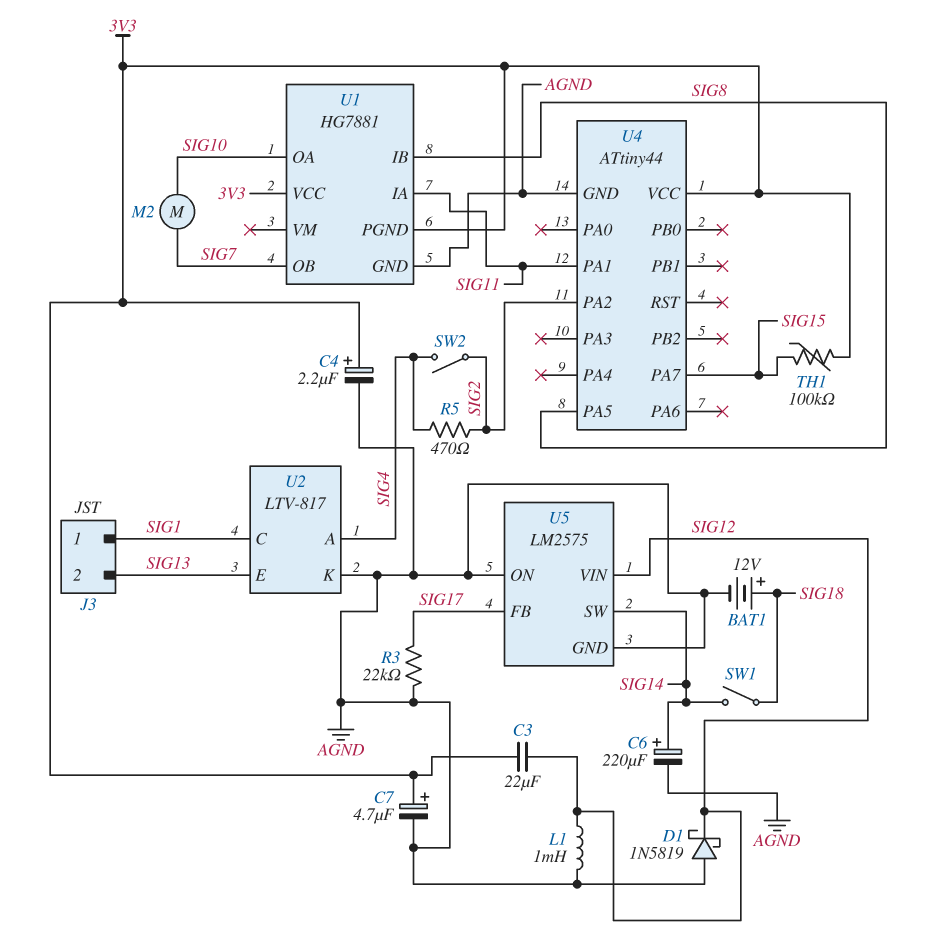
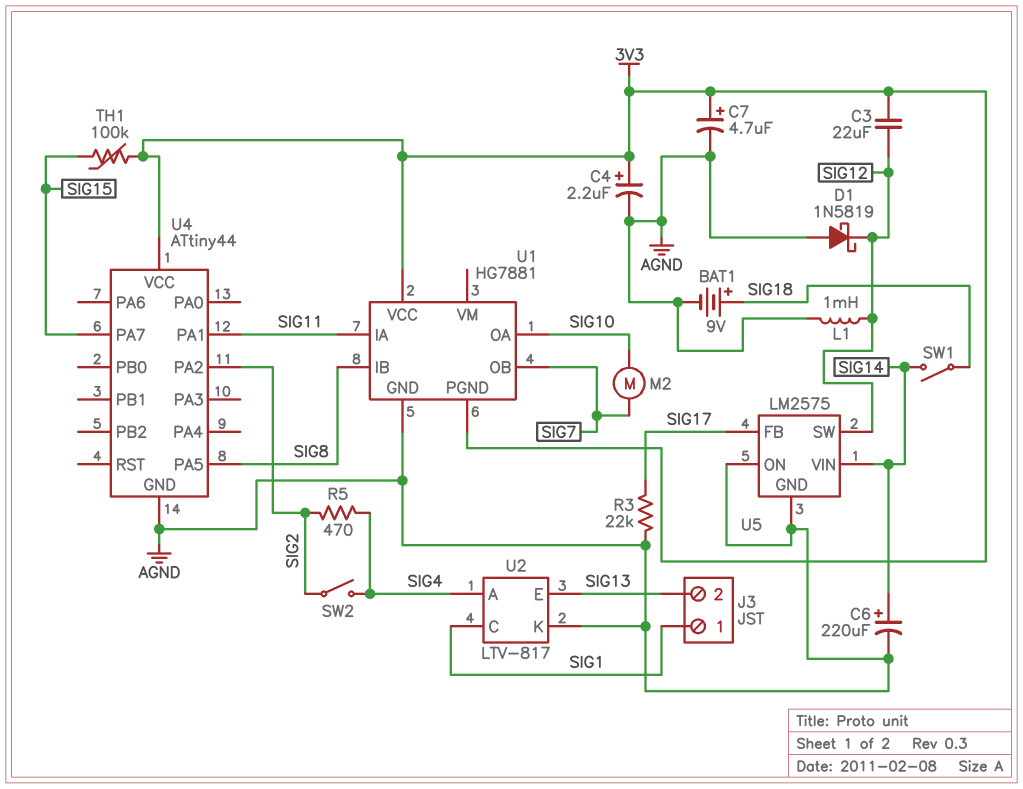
BAT1: 12V (plus SIG18, minus AGND) -> 9V (plus SIG18, minus AGND)
U5 pin SW: SIG14 -> SIG12
U5 pin VIN: SIG12 -> SIG14

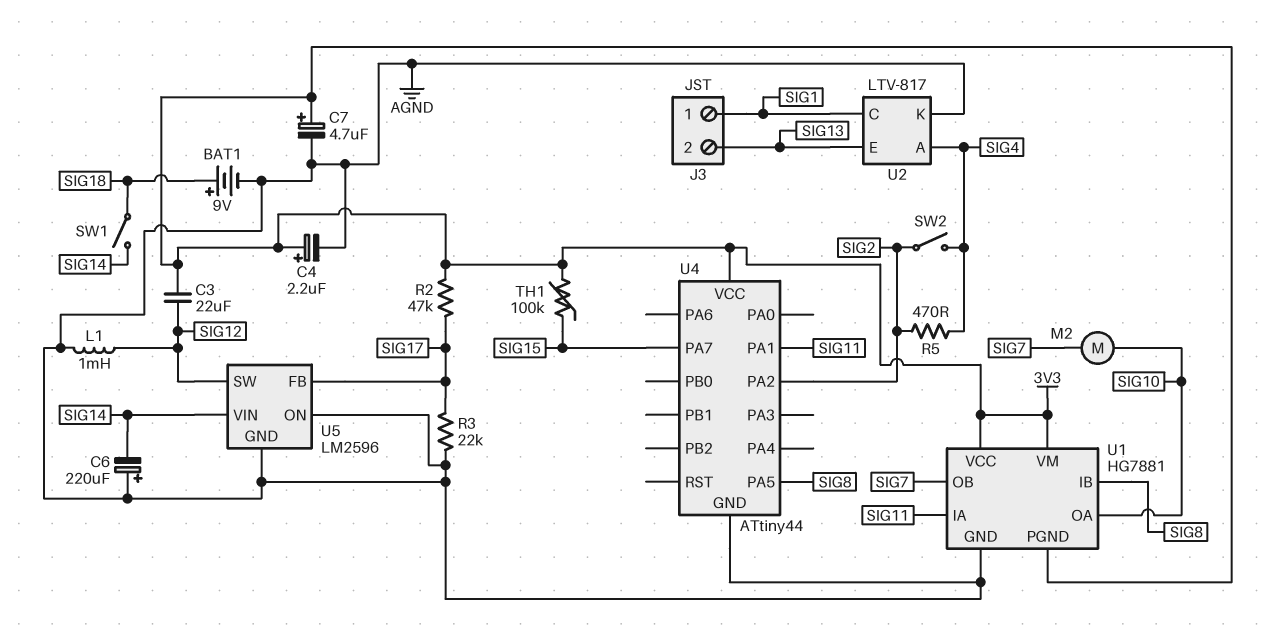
C6: 220uF (plus SIG14, minus AGND) -> 220uF (plus AGND, minus SIG14)
D1: schottky 1N5819 (A AGND, K SIG12) -> none
R2: none -> 47k (3V3, SIG17)
U1 pin VM: none -> 3V3
U5: LM2575 -> LM2596

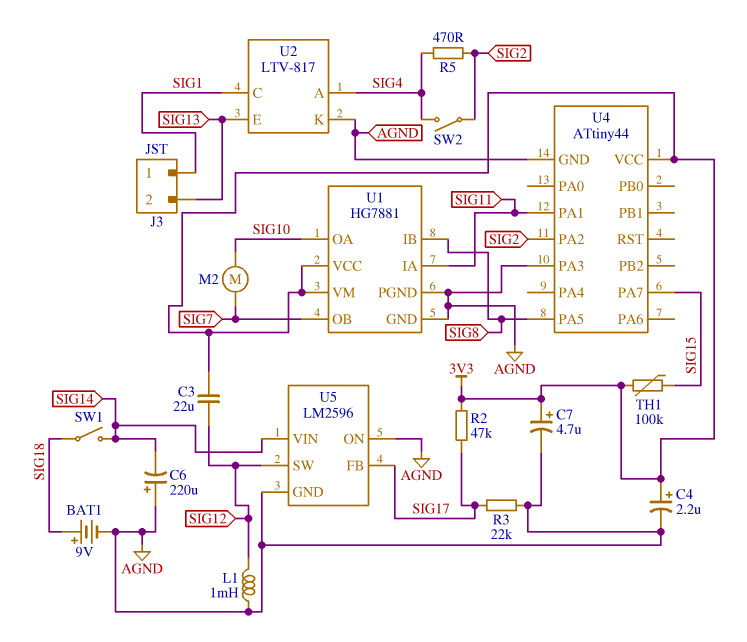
U1 pin PGND: 3V3 -> AGND
U4 pin PA3: none -> AGND

